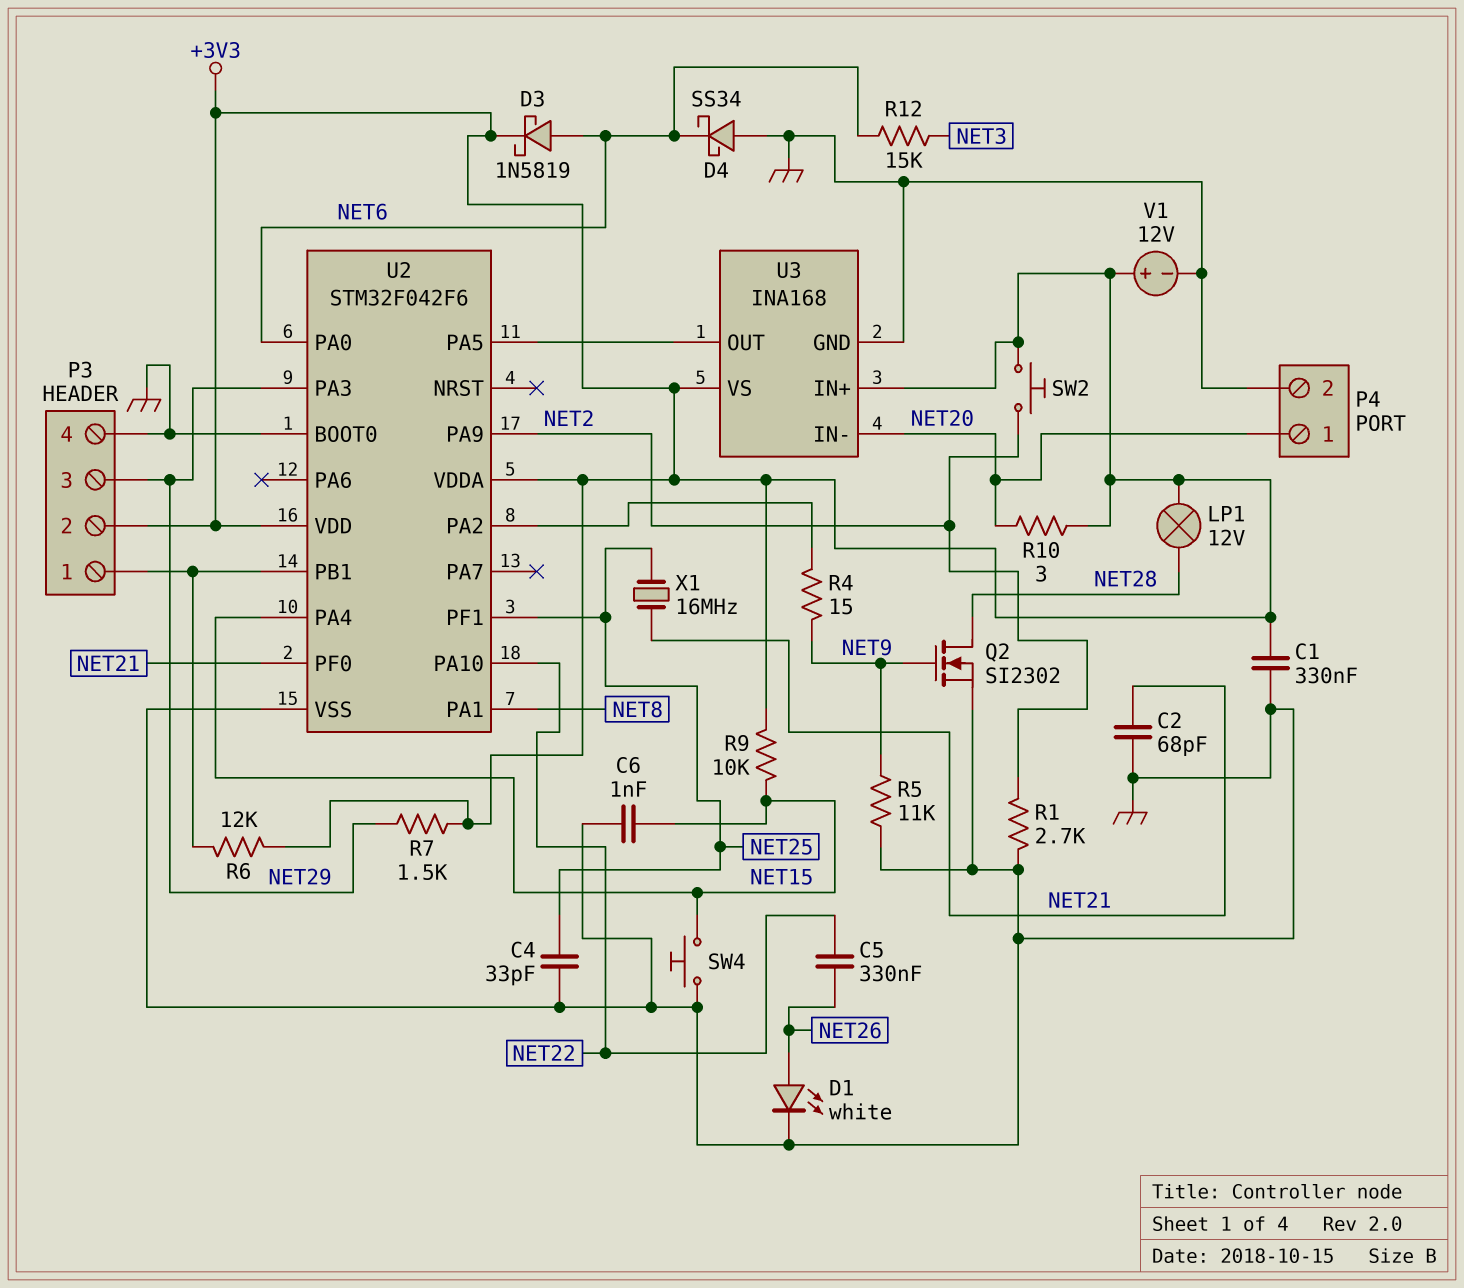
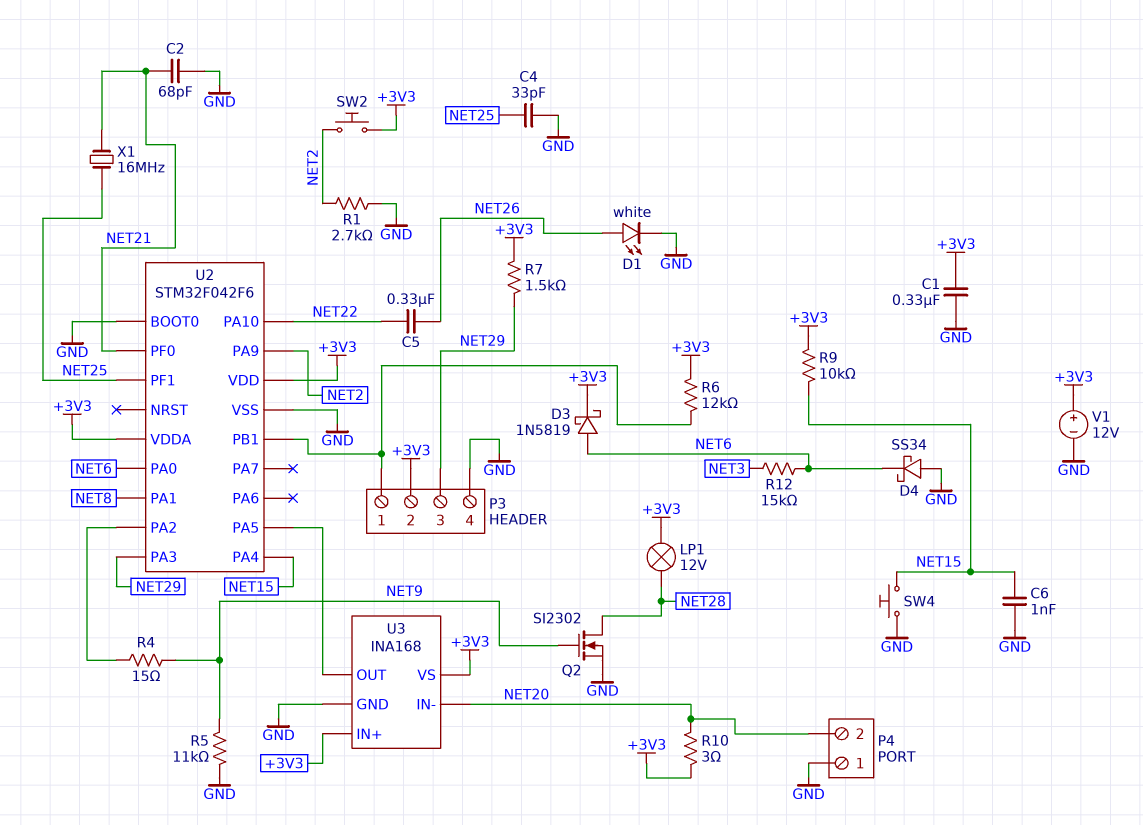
P4 pin 1: NET20 -> GND
P4 pin 2: GND -> NET20

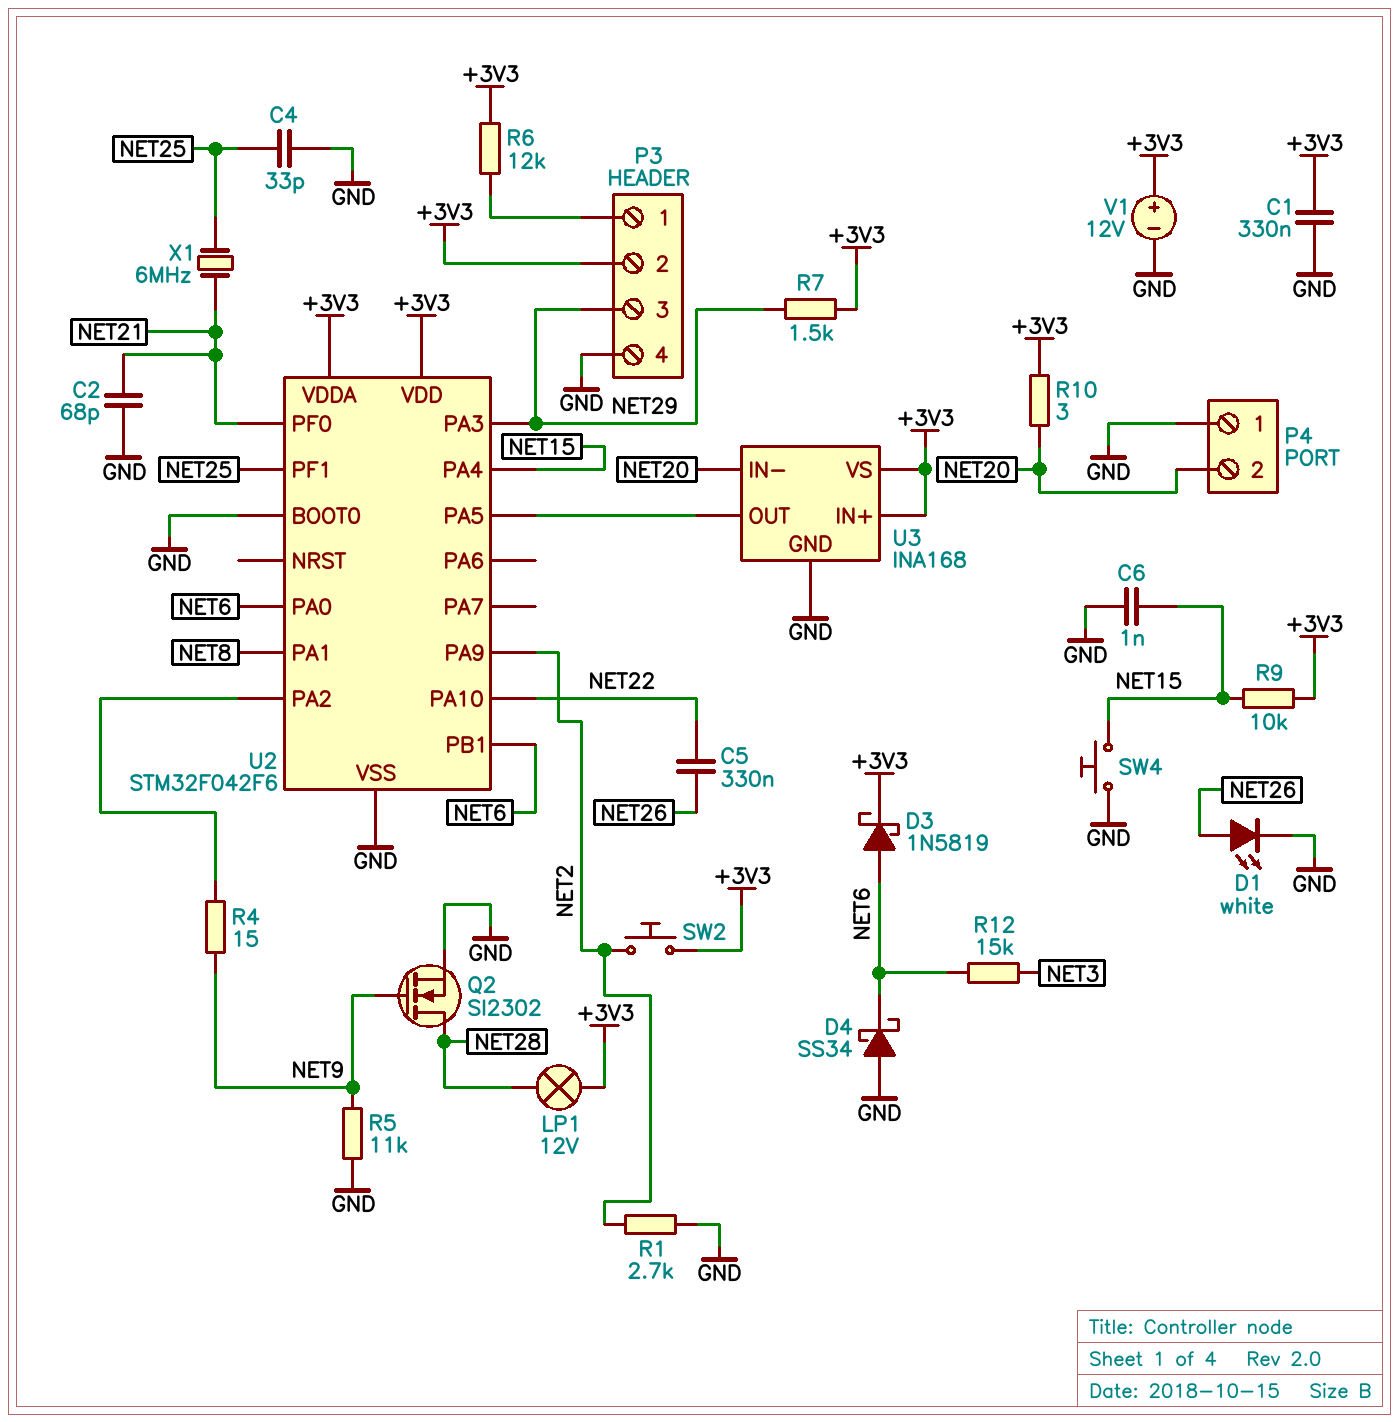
U2 pin PB1: P3/1 -> NET6
X1: 16MHz (NET21, NET25) -> 6MHz (NET21, NET25)

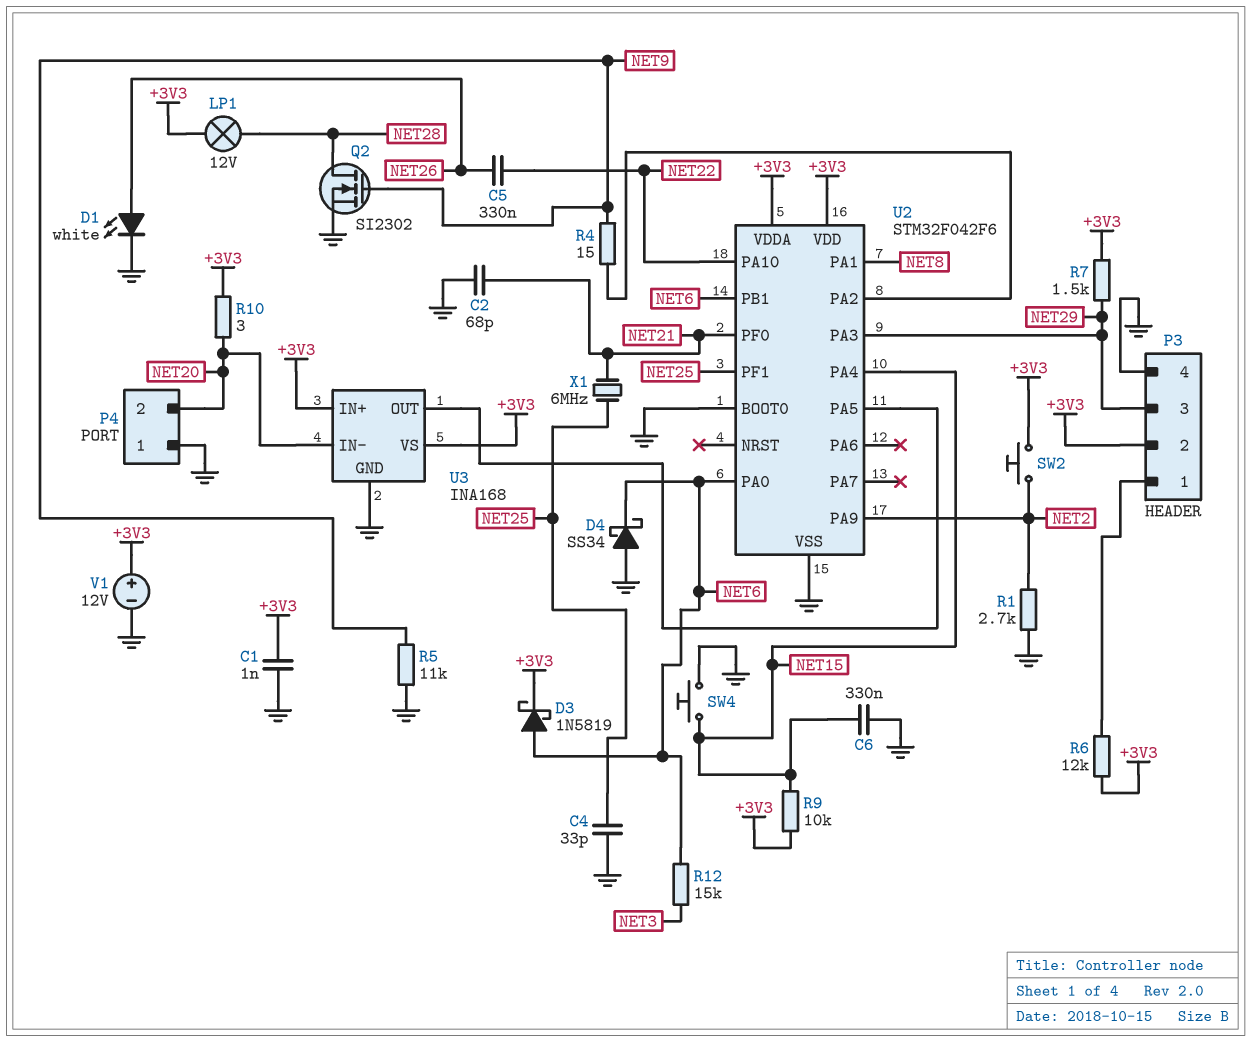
C1: 330nF (+3V3, GND) -> 1nF (+3V3, GND)
C6: 1nF (GND, NET15) -> 330nF (GND, NET15)

